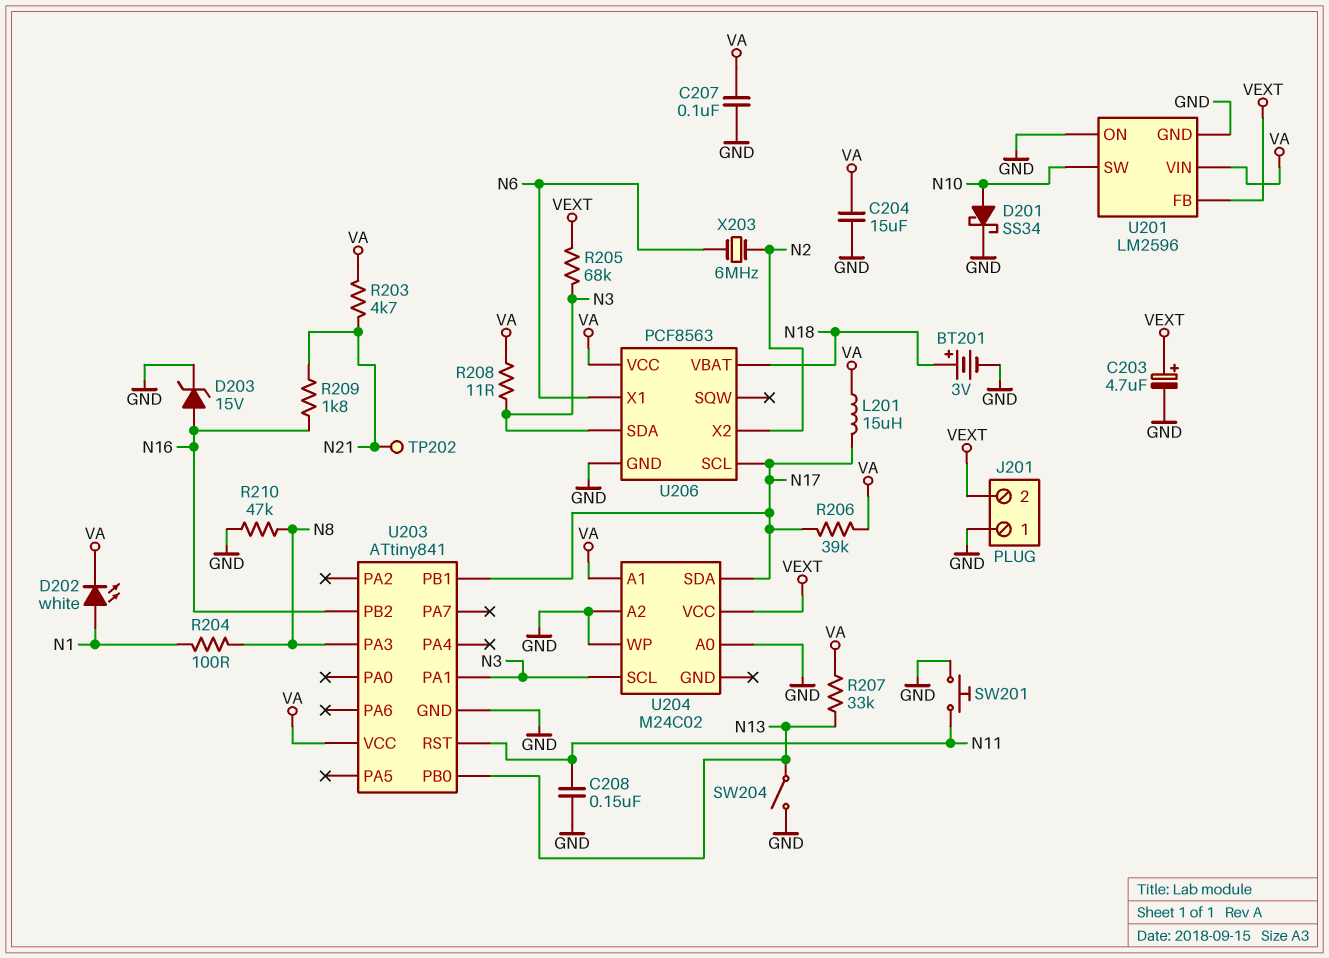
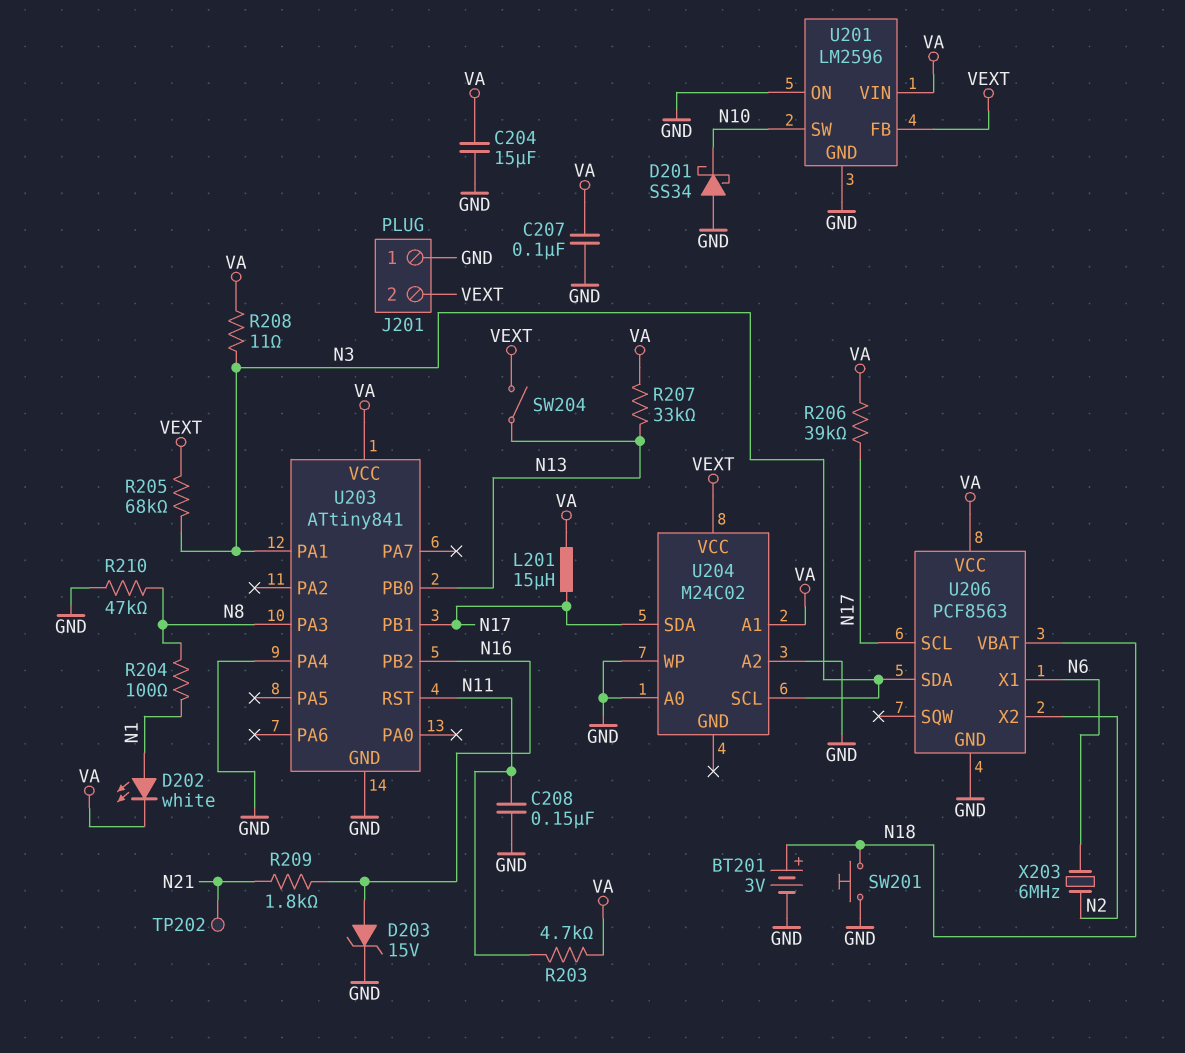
C203: 4.7uF (plus VEXT, minus GND) -> none
D201: schottky SS34 (A N10, K GND) -> schottky SS34 (A GND, K N10)
R203: 4.7k (N21, VA) -> 4.7k (N11, VA)
SW201: button (GND, N11) -> button (GND, N18)
SW204: switch (GND, N13) -> switch (N13, VEXT)
U203 pin PA4: none -> GND

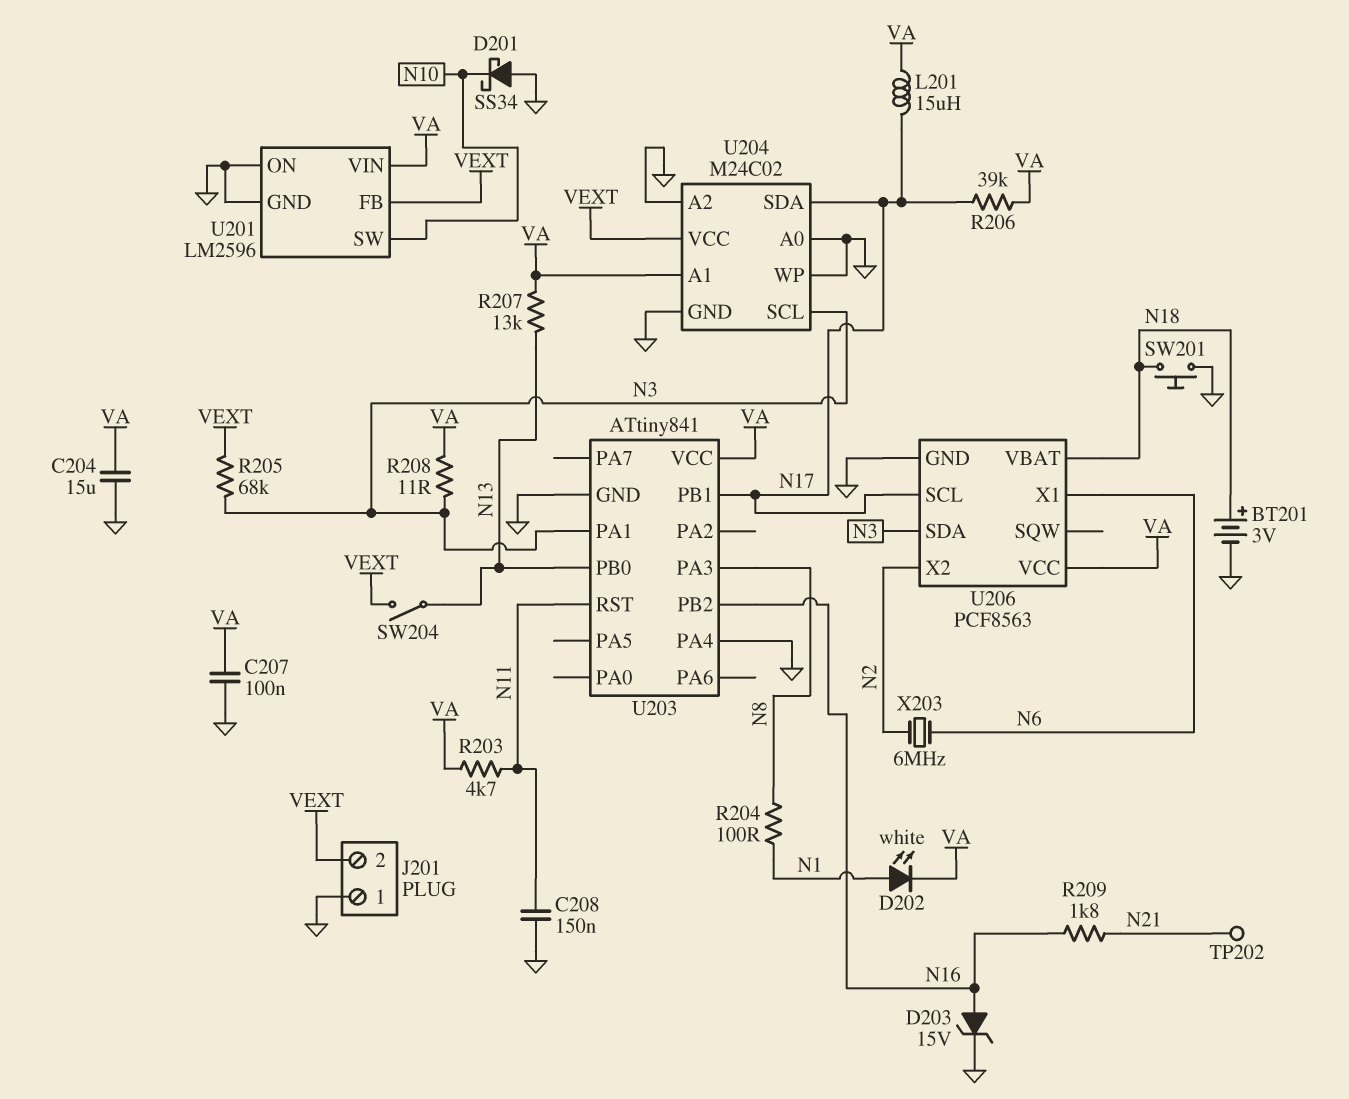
R207: 33k (N13, VA) -> 13k (N13, VA)
R210: 47k (GND, N8) -> none
U204 pin GND: none -> GND

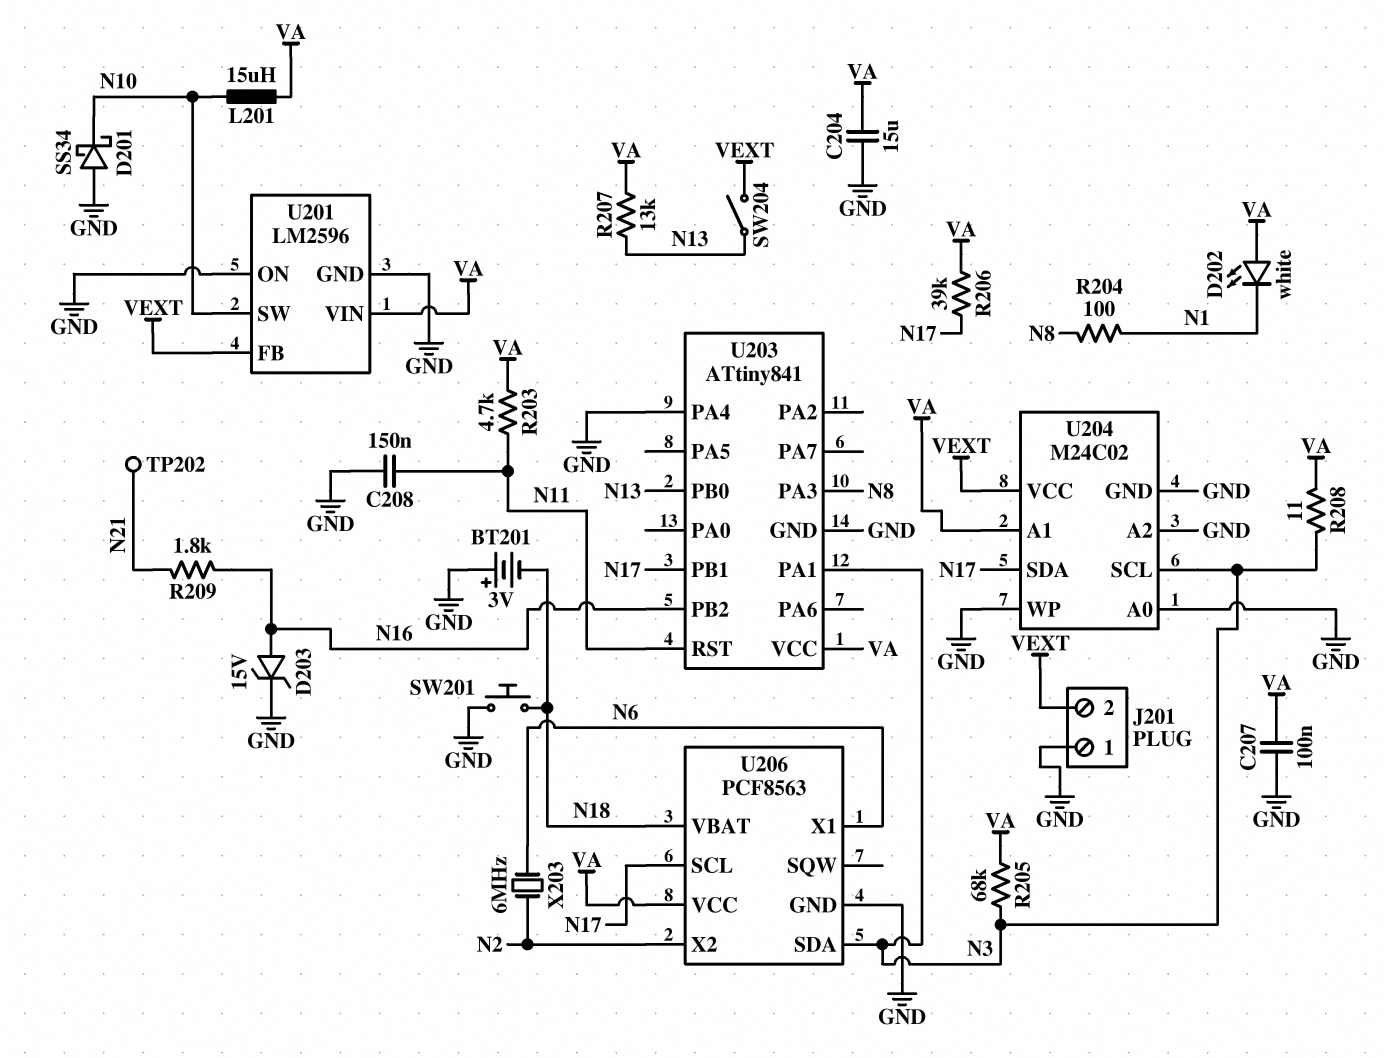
BT201: 3V (plus N18, minus GND) -> 3V (plus GND, minus N18)
D202: LED white (A N1, K VA) -> LED white (A VA, K N1)
L201: 15uH (N17, VA) -> 15uH (N10, VA)
R205: 68k (N3, VEXT) -> 68k (N3, VA)

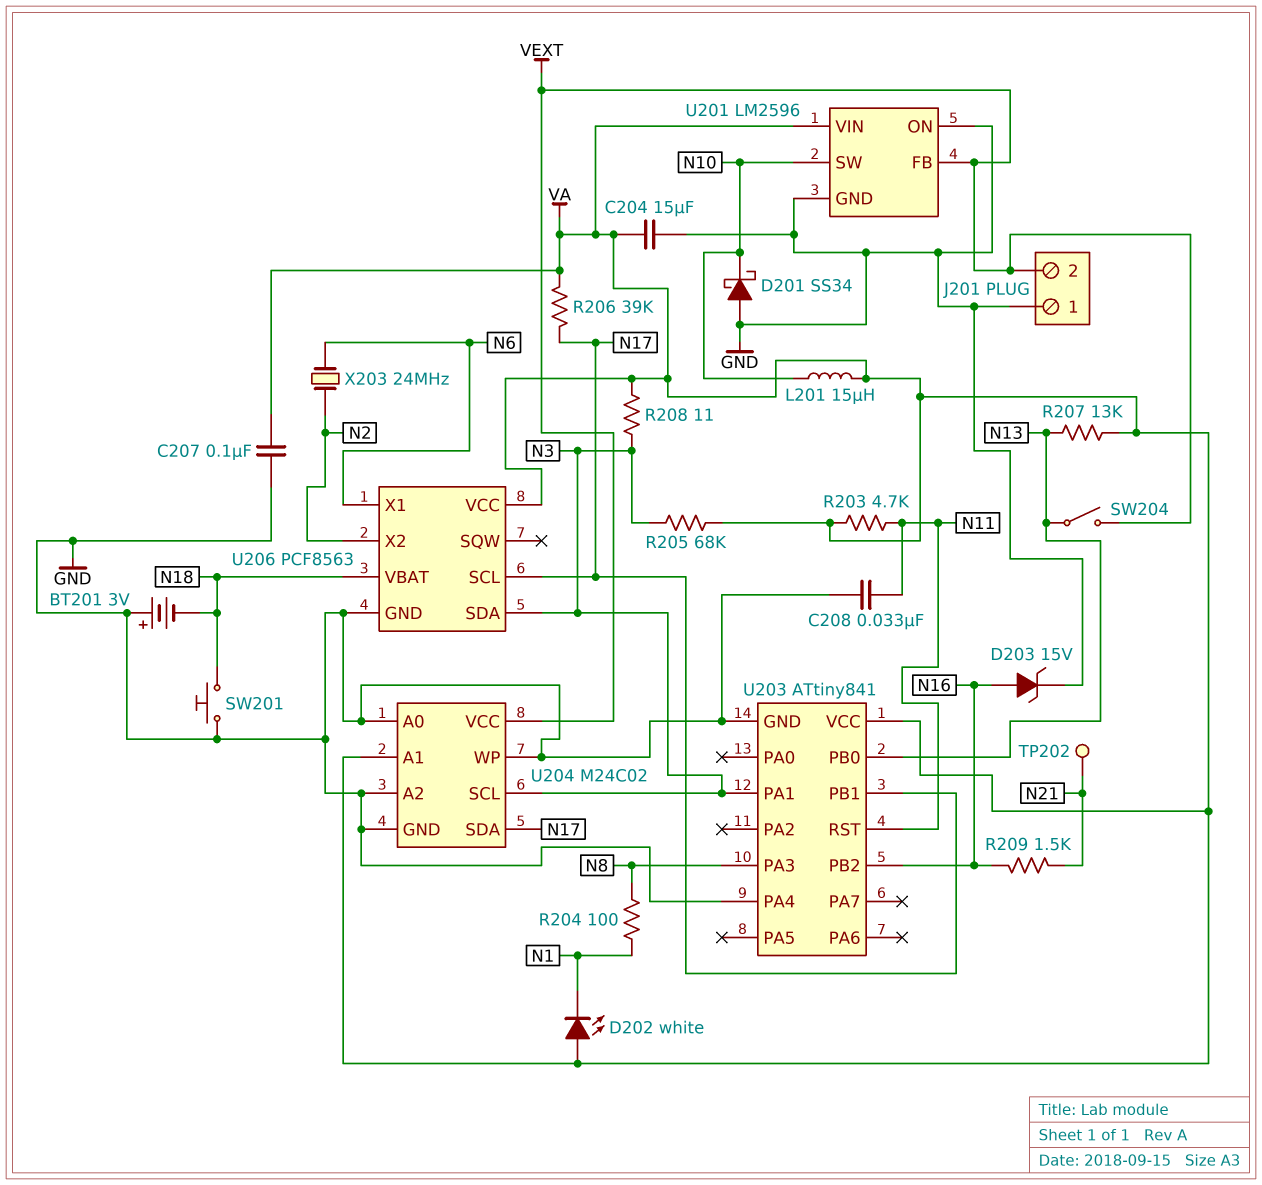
C208: 150nF (GND, N11) -> 33nF (GND, N11)
R209: 1.8k (N16, N21) -> 1.5k (N16, N21)
X203: 6MHz (N2, N6) -> 24MHz (N2, N6)

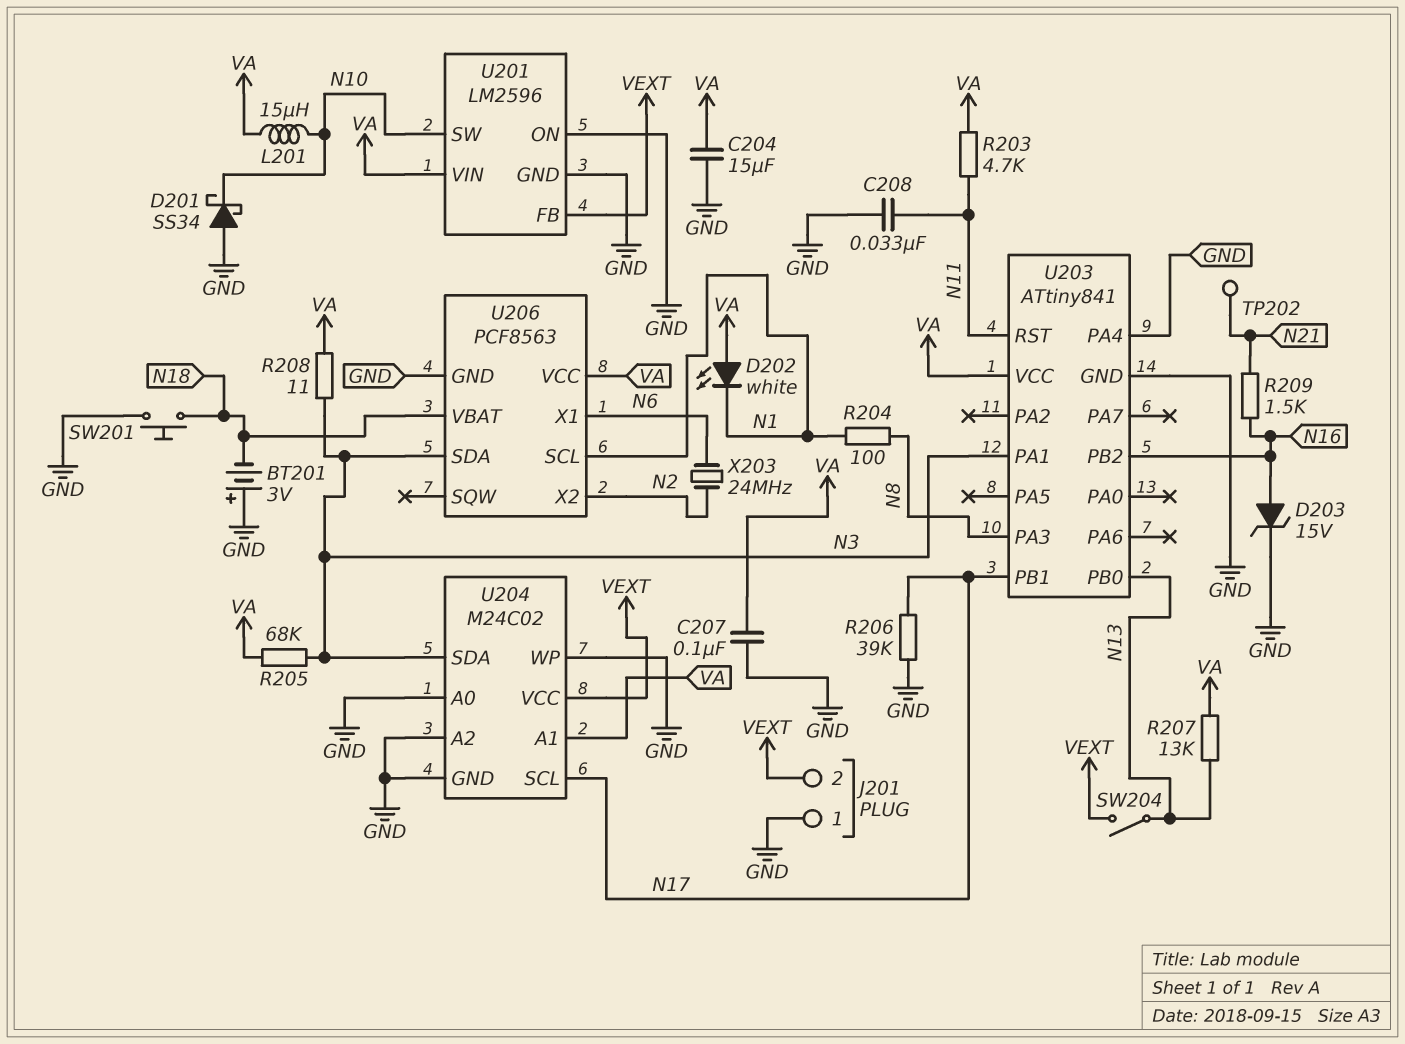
R206: 39k (N17, VA) -> 39k (GND, N17)
U204 pin SCL: N3 -> N17
U204 pin SDA: N17 -> N3
U206 pin SCL: N17 -> N1

